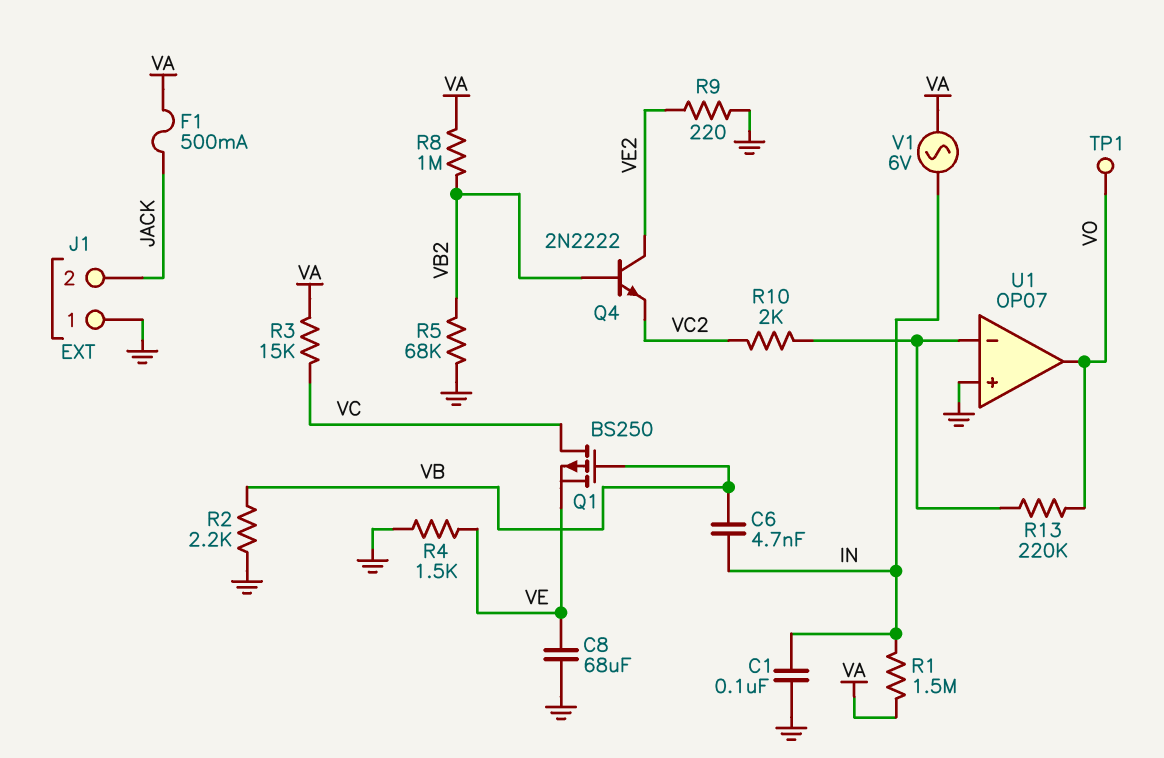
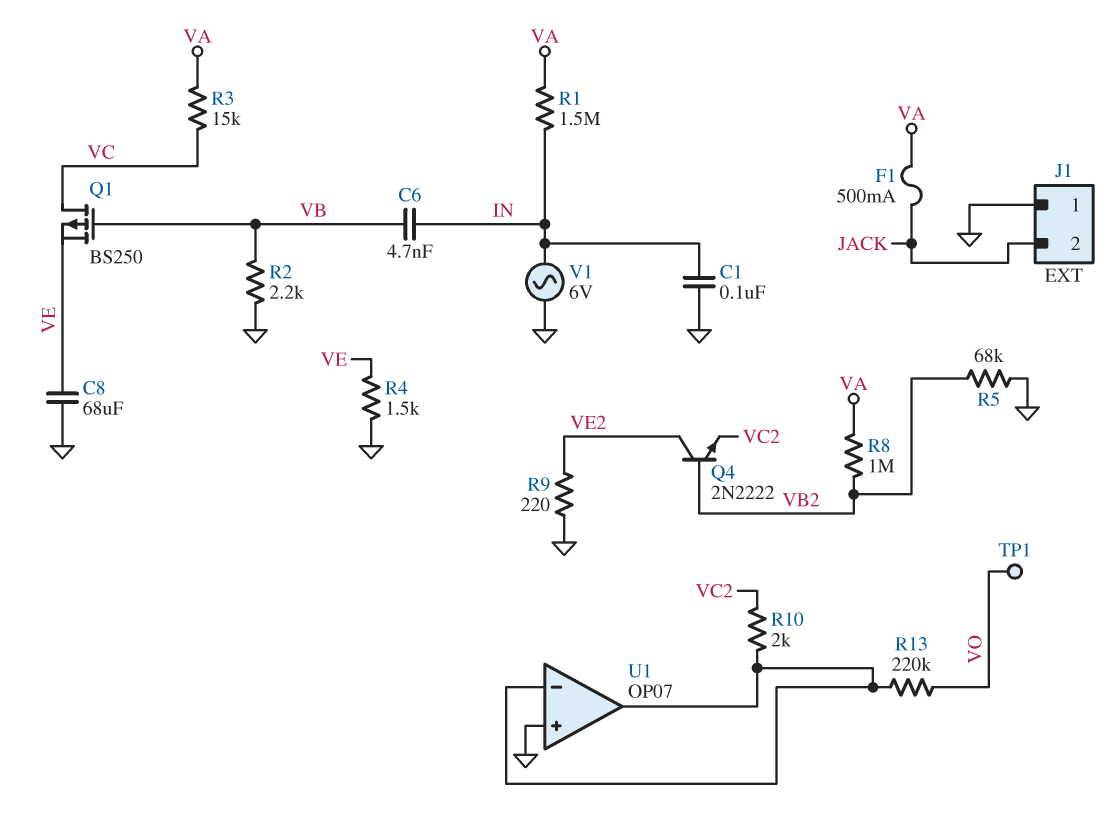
U1 pin out: VO -> U1/in-
V1: AC 6V (IN, VA) -> AC 6V (GND, IN)

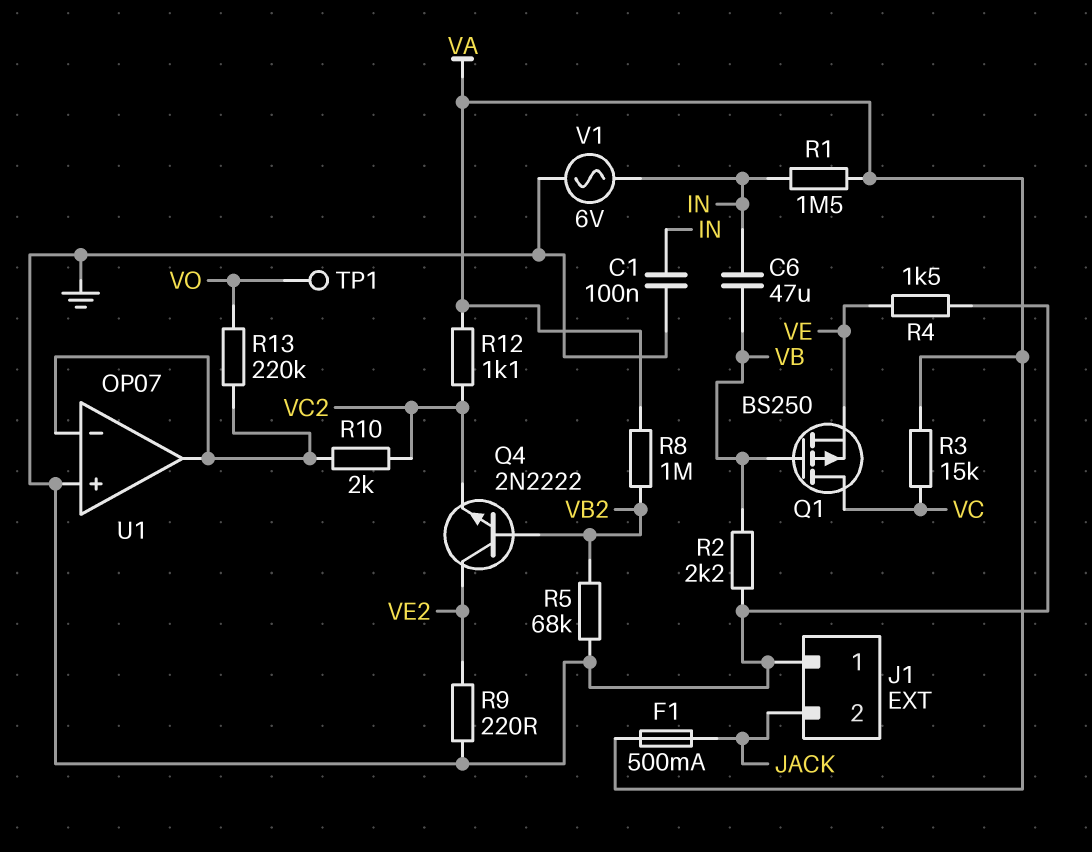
C6: 4.7nF (IN, VB) -> 47uF (IN, VB)
C8: 68uF (GND, VE) -> none
R12: none -> 1.1k (VA, VC2)

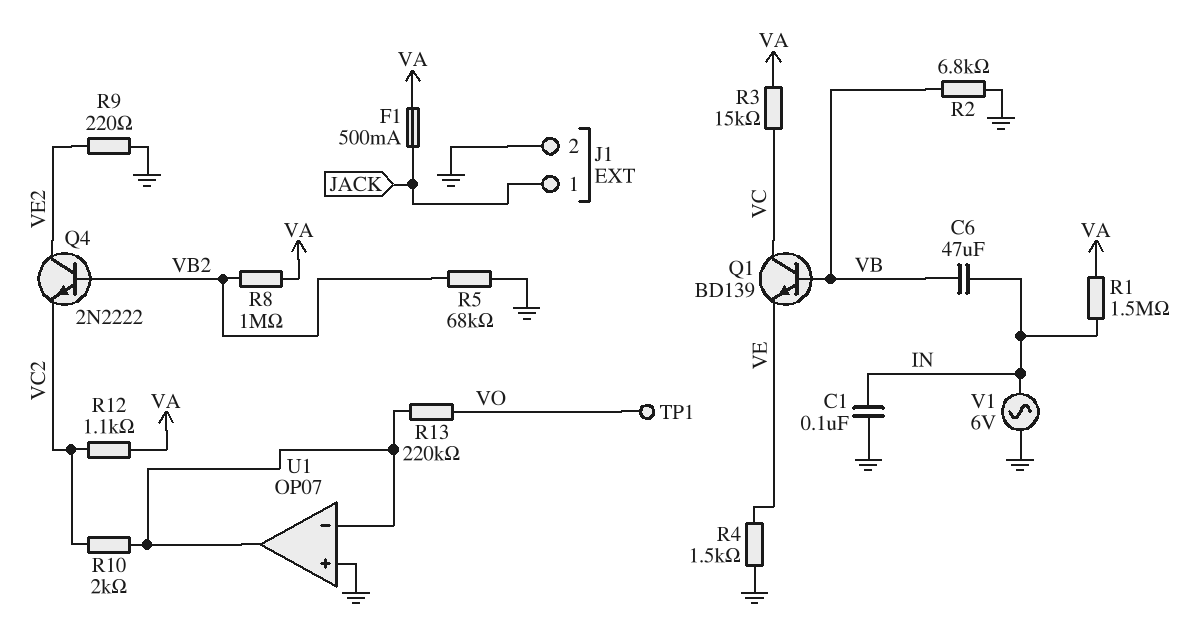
J1 pin 1: GND -> JACK
J1 pin 2: JACK -> GND
Q1: PMOS BS250 (G VB, D VC, S VE) -> NPN BD139 (B VB, C VC, E VE)
R2: 2.2k (GND, VB) -> 6.8k (GND, VB)

